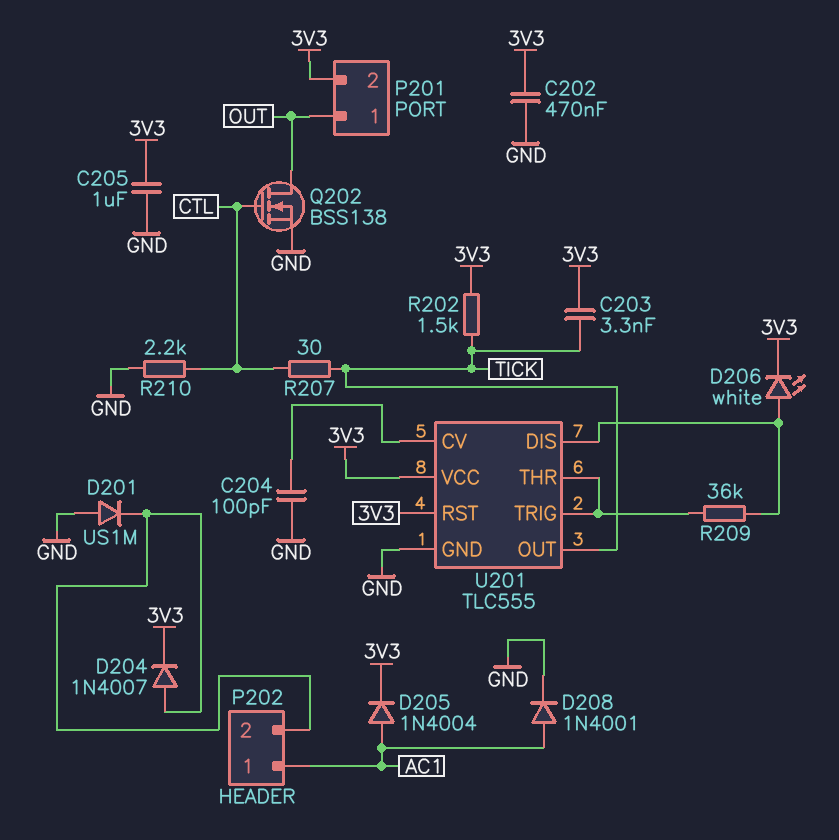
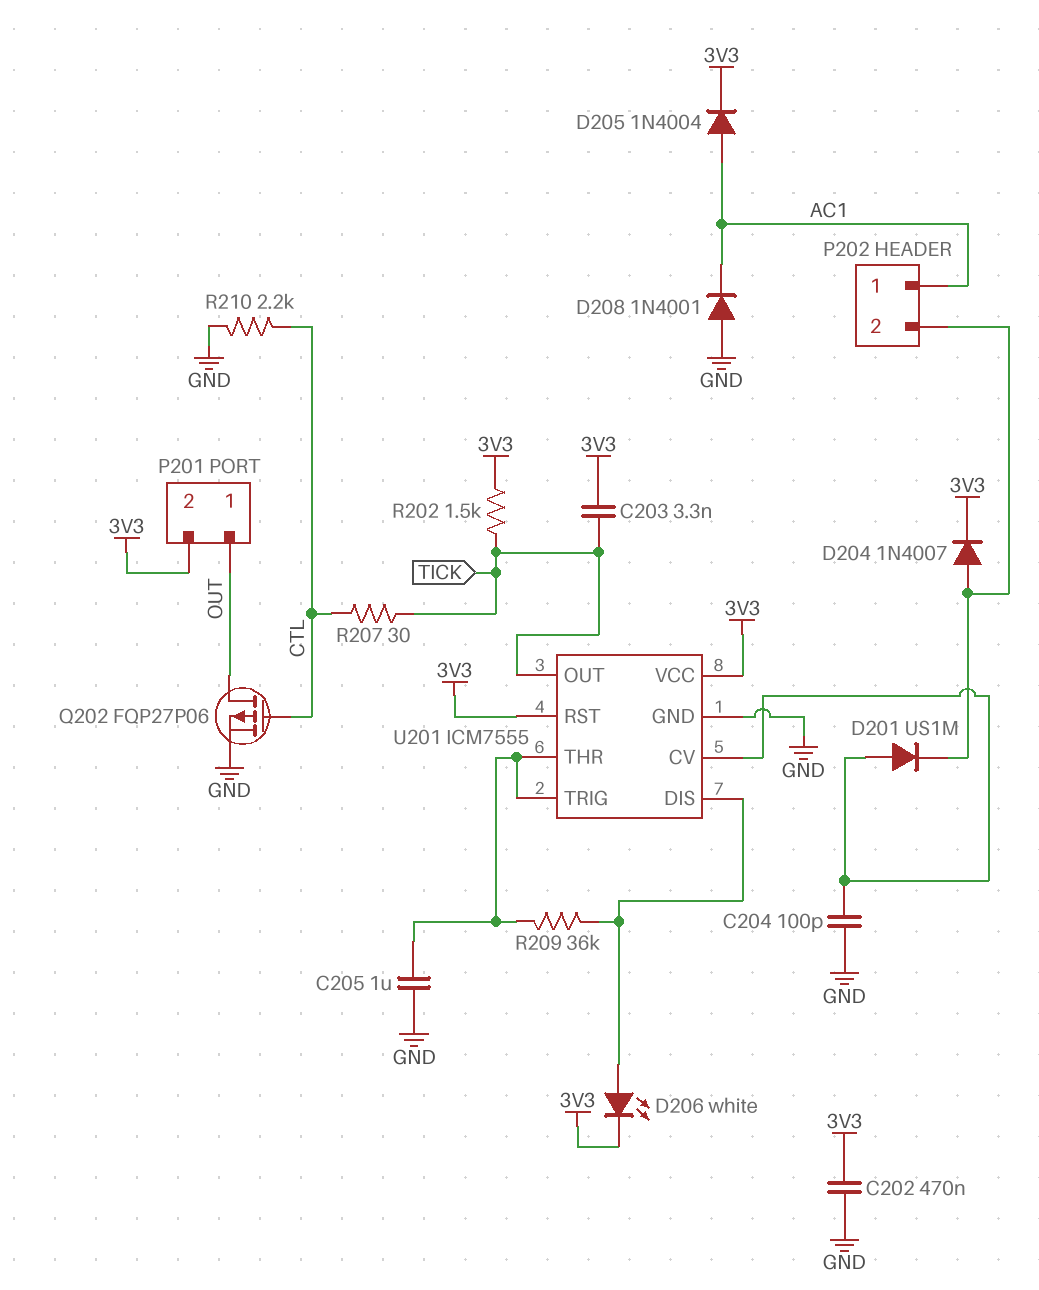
C205: 1uF (3V3, GND) -> 1uF (GND, U201/THR)
D201: diode US1M (A GND, K P202/2) -> diode US1M (A U201/CV, K P202/2)
D208: diode 1N4001 (A AC1, K GND) -> diode 1N4001 (A GND, K AC1)
Q202: NMOS BSS138 (G CTL, D OUT, S GND) -> PMOS FQP27P06 (G CTL, D OUT, S GND)
U201: TLC555 -> ICM7555

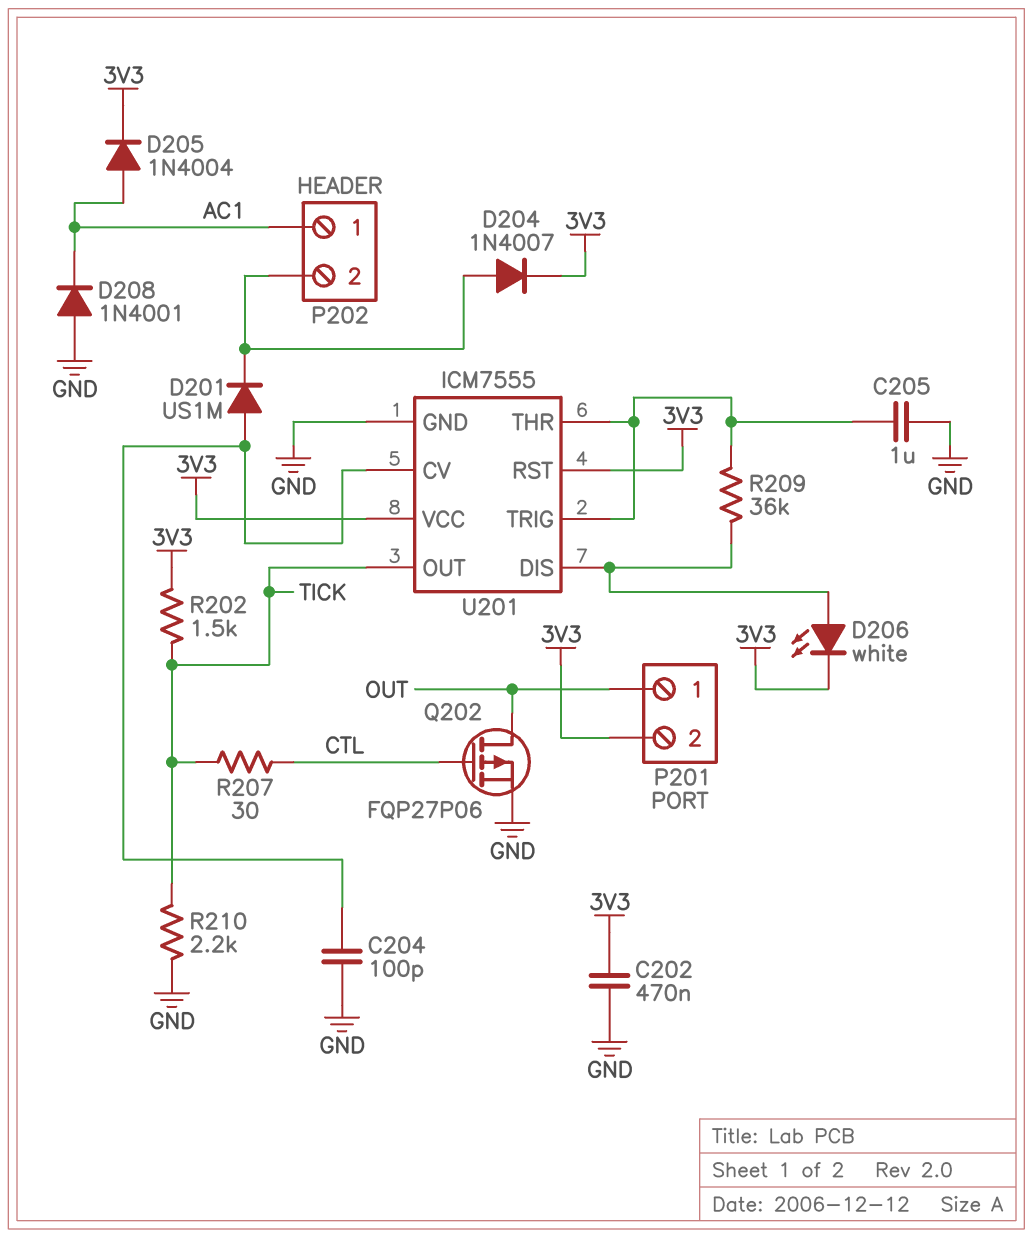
C203: 3.3nF (3V3, TICK) -> none
R210: 2.2k (CTL, GND) -> 2.2k (GND, TICK)

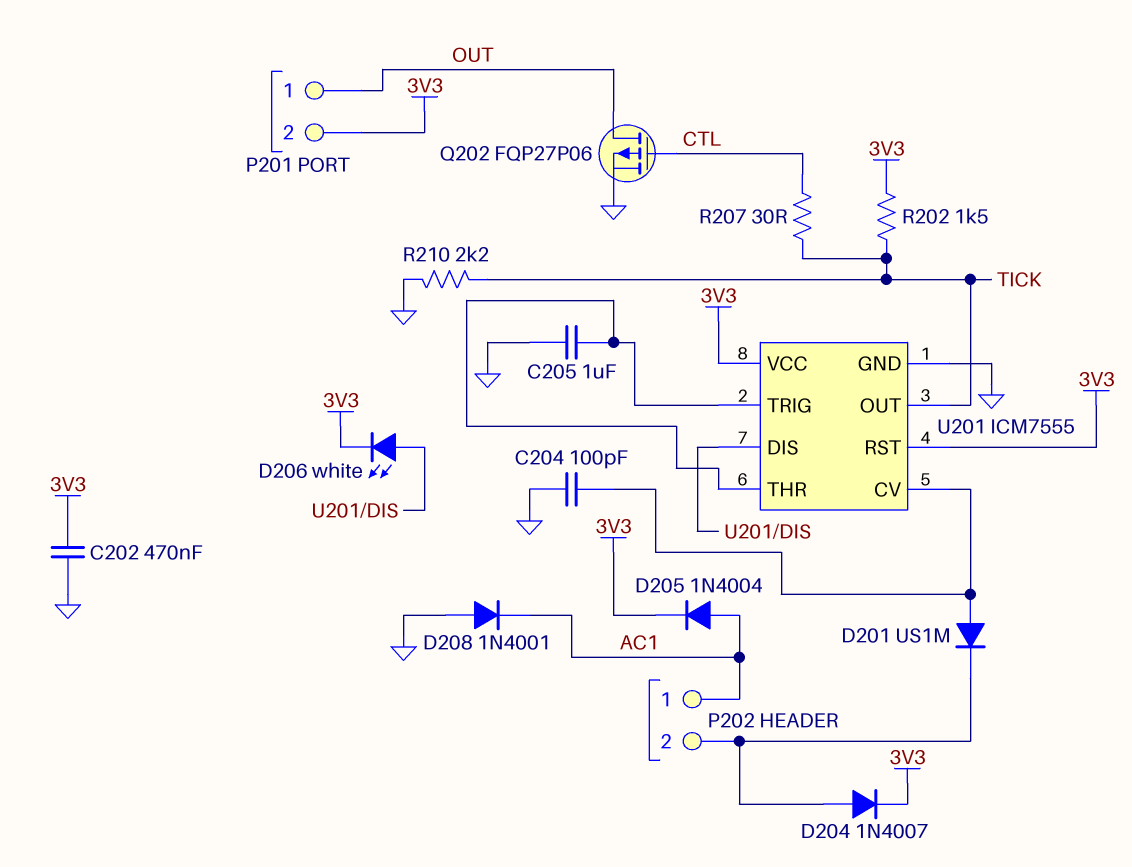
R209: 36k (U201/DIS, U201/THR) -> none

